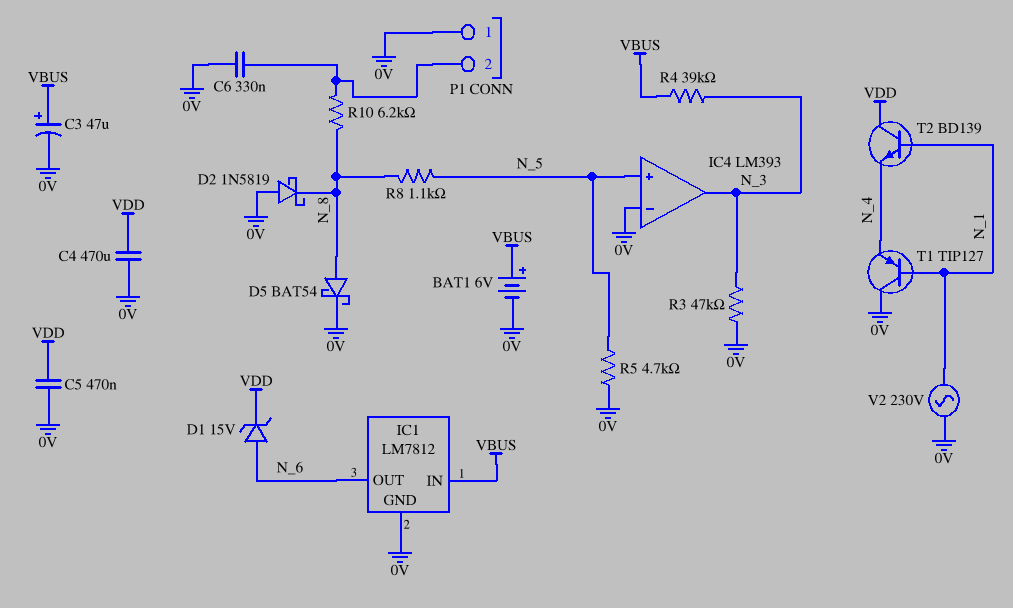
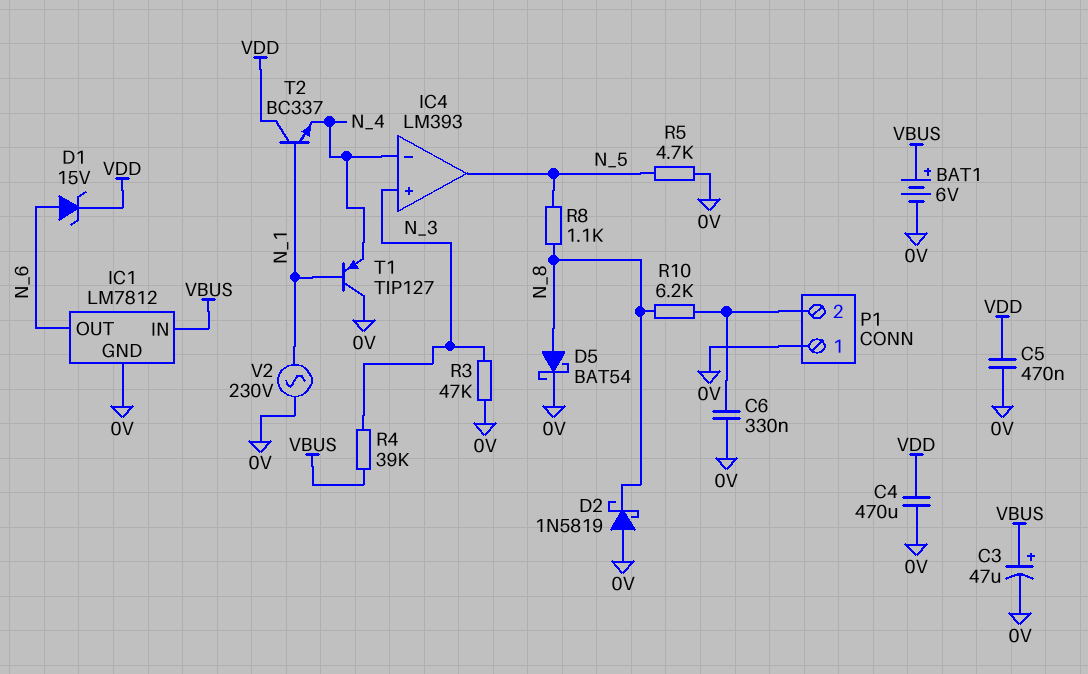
IC4 pin in+: N_5 -> N_3
IC4 pin in-: 0V -> N_4
IC4 pin out: N_3 -> N_5
T2: NPN BD139 (B N_1, C VDD, E N_4) -> NPN BC337 (B N_1, C VDD, E N_4)

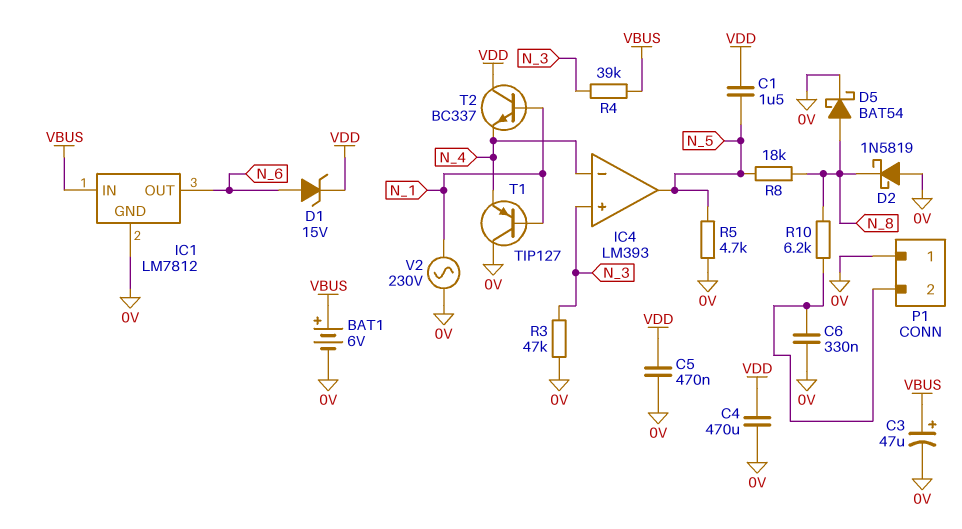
C1: none -> 1.5uF (N_5, VDD)
R8: 1.1k (N_5, N_8) -> 18k (N_5, N_8)

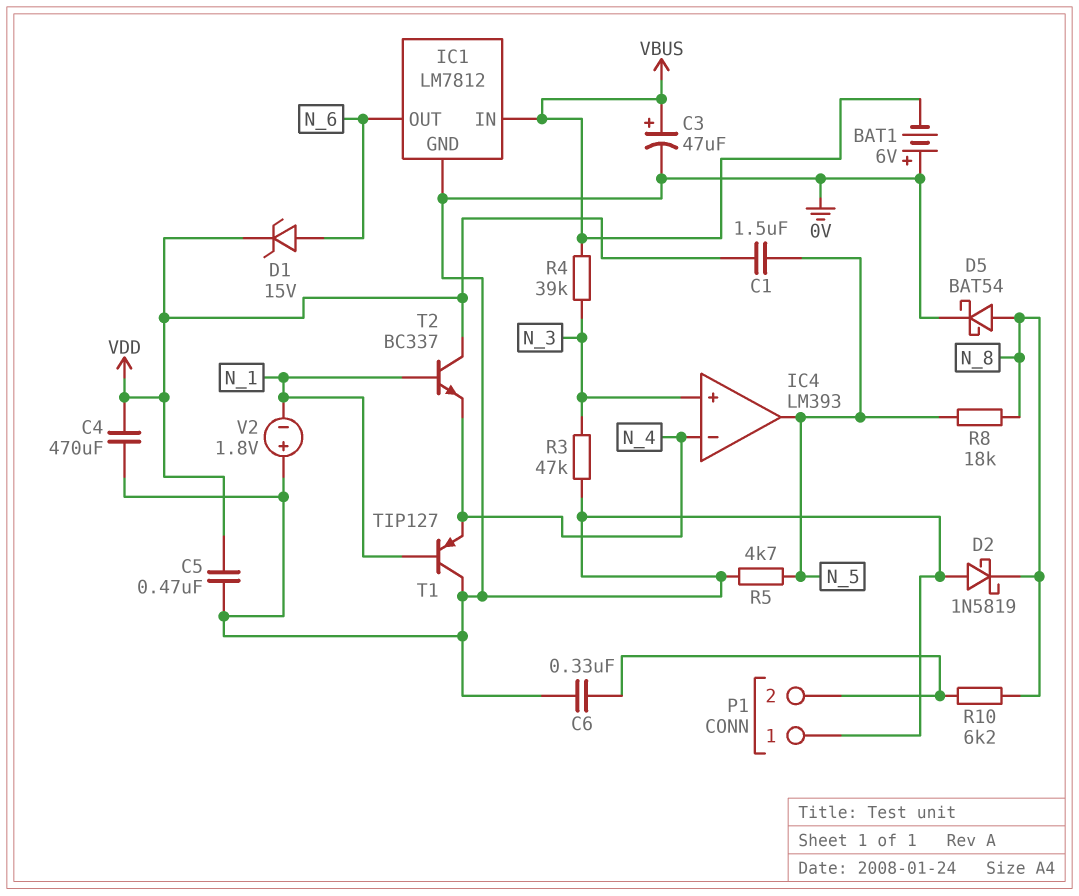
BAT1: 6V (plus VBUS, minus 0V) -> 6V (plus 0V, minus VBUS)
V2: AC 230V (0V, N_1) -> 1.8V (plus 0V, minus N_1)

